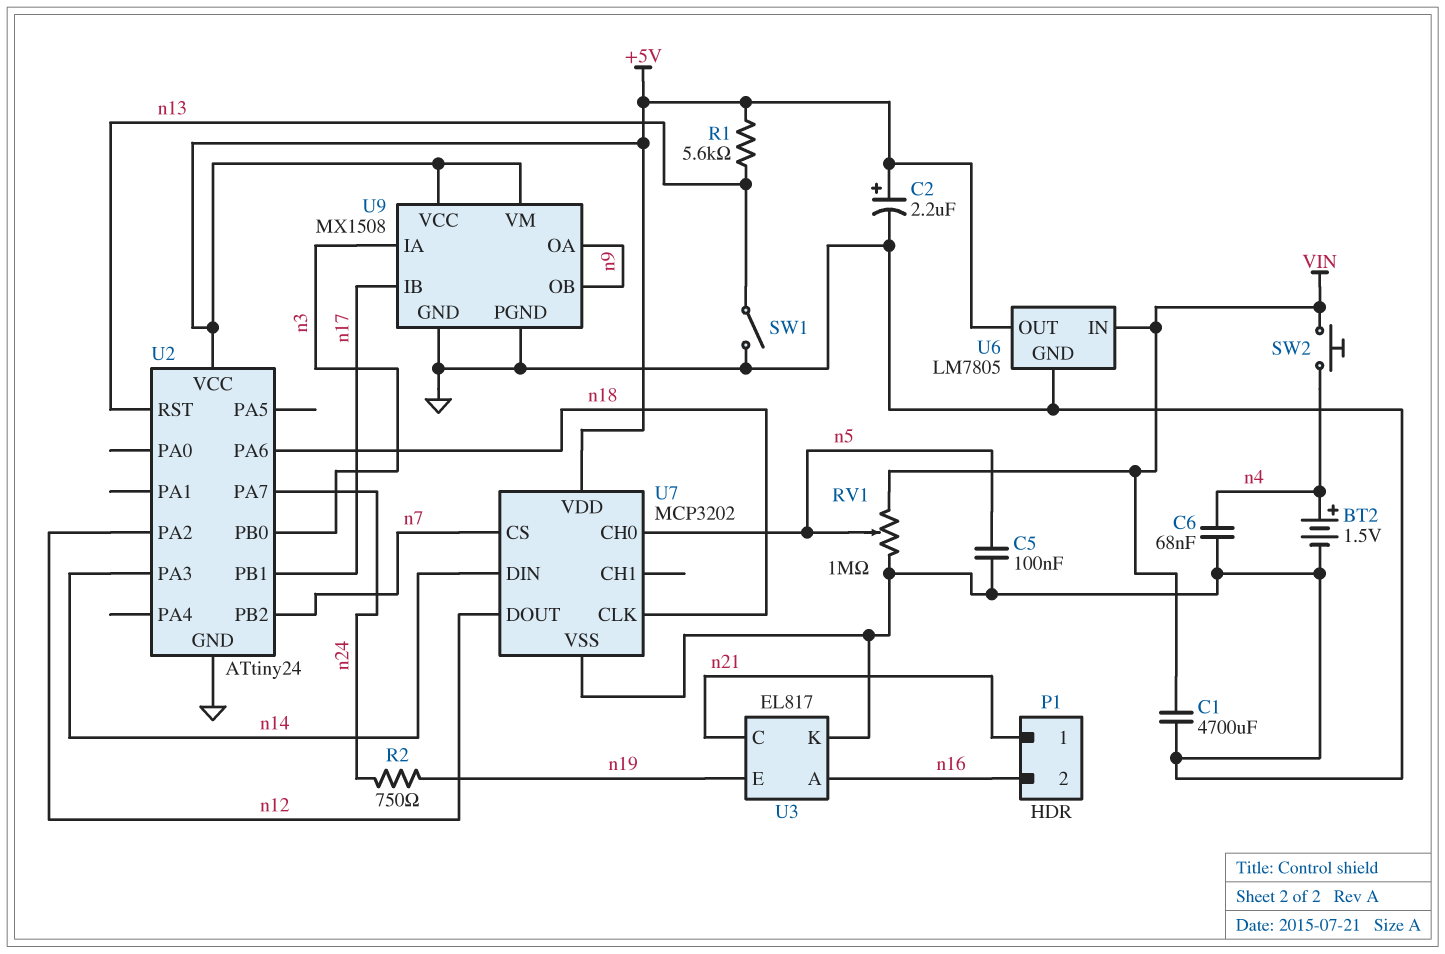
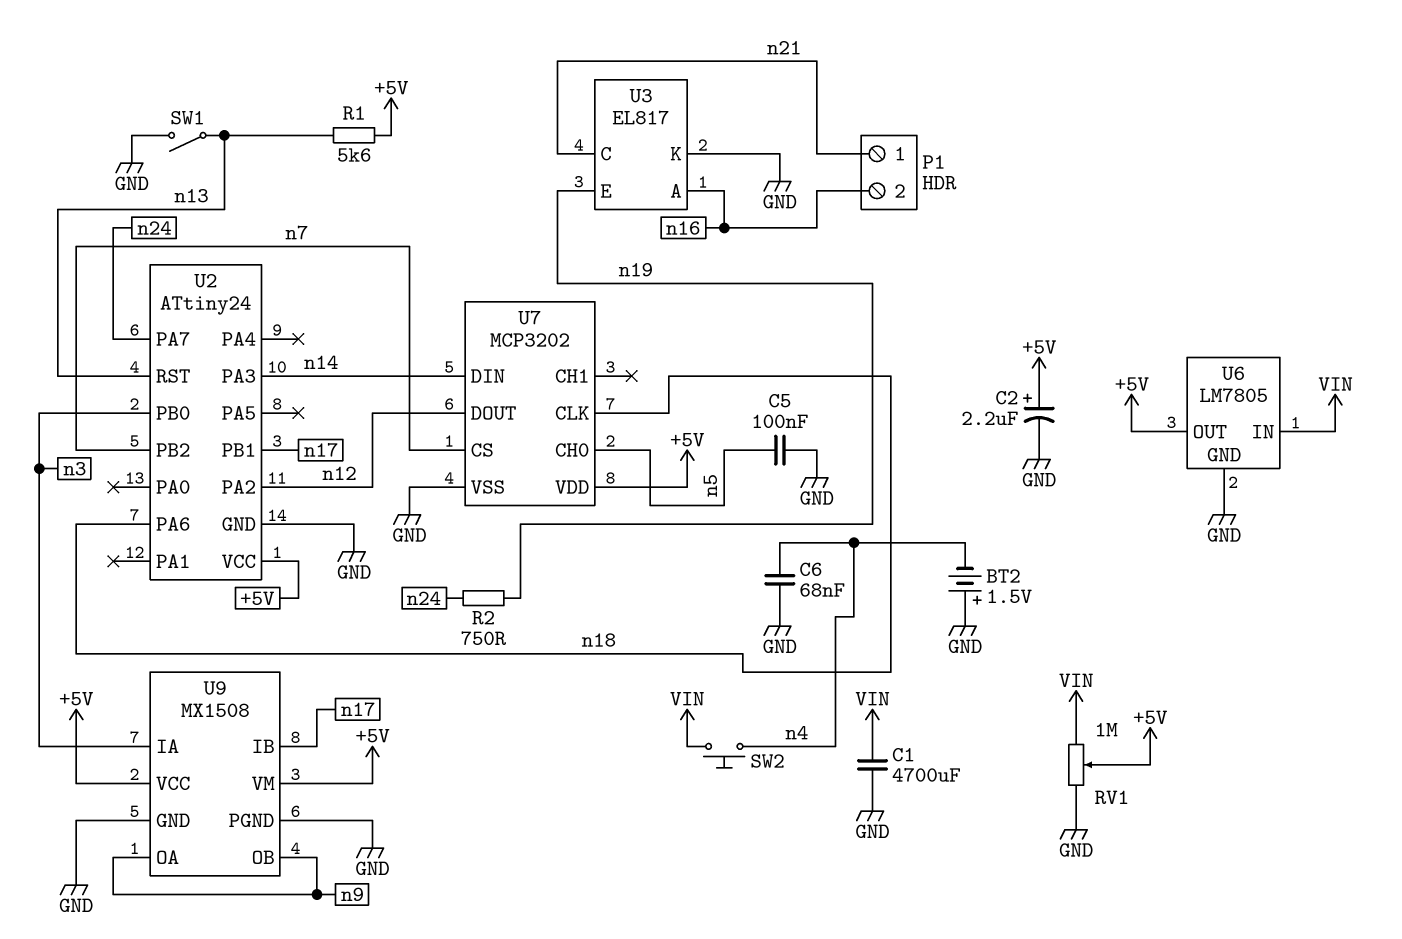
BT2: 1.5V (plus n4, minus GND) -> 1.5V (plus GND, minus n4)
RV1: 1M (GND, VIN, wiper n5) -> 1M (GND, VIN, wiper +5V)

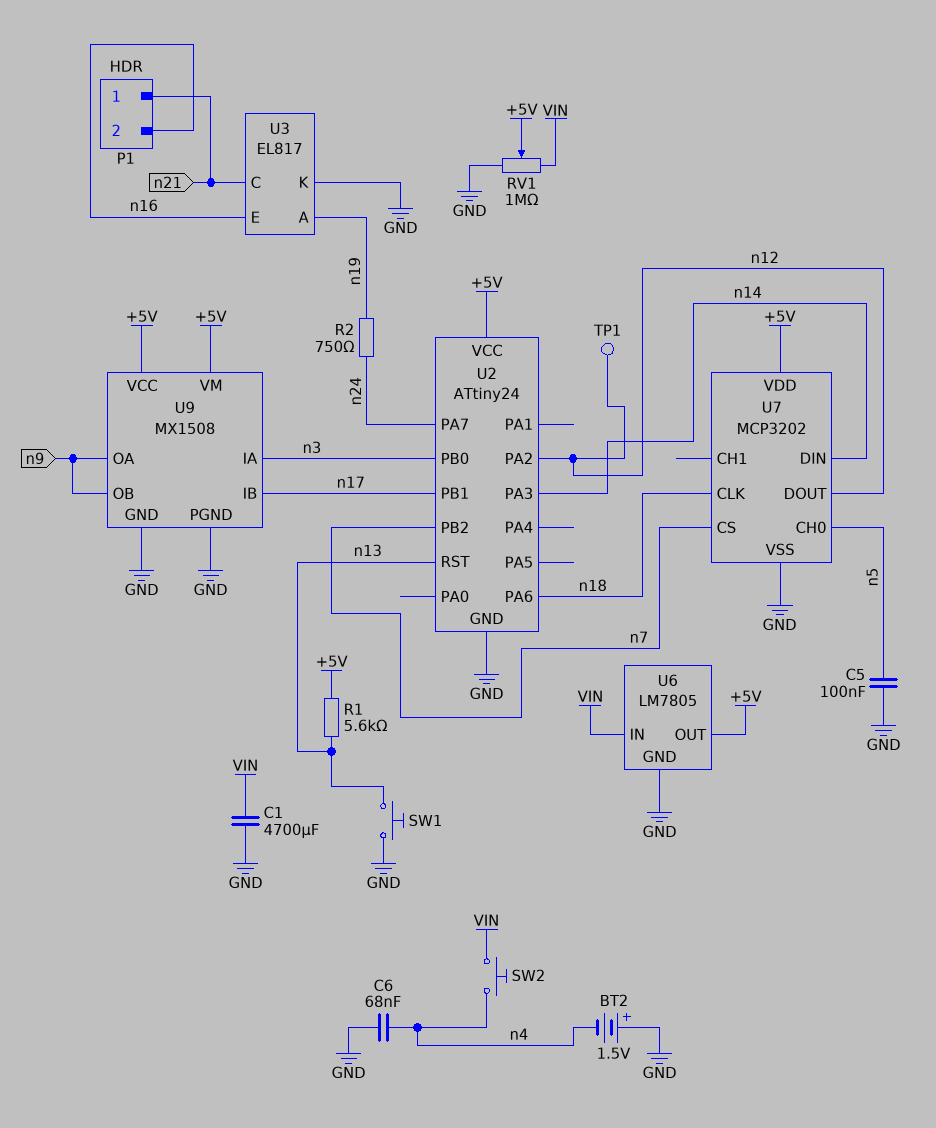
C2: 2.2uF (plus +5V, minus GND) -> none
SW1: switch (GND, n13) -> button (GND, n13)
TP1: none -> test point (n12)
U3 pin A: n16 -> n19
U3 pin E: n19 -> n16

